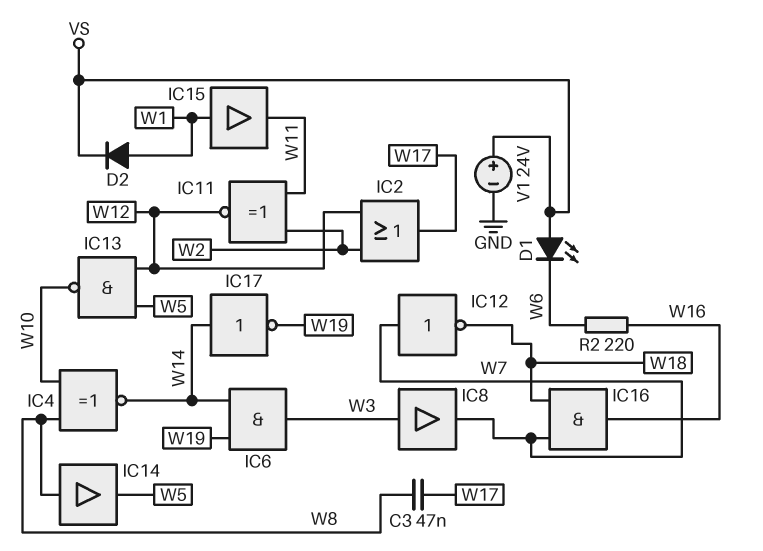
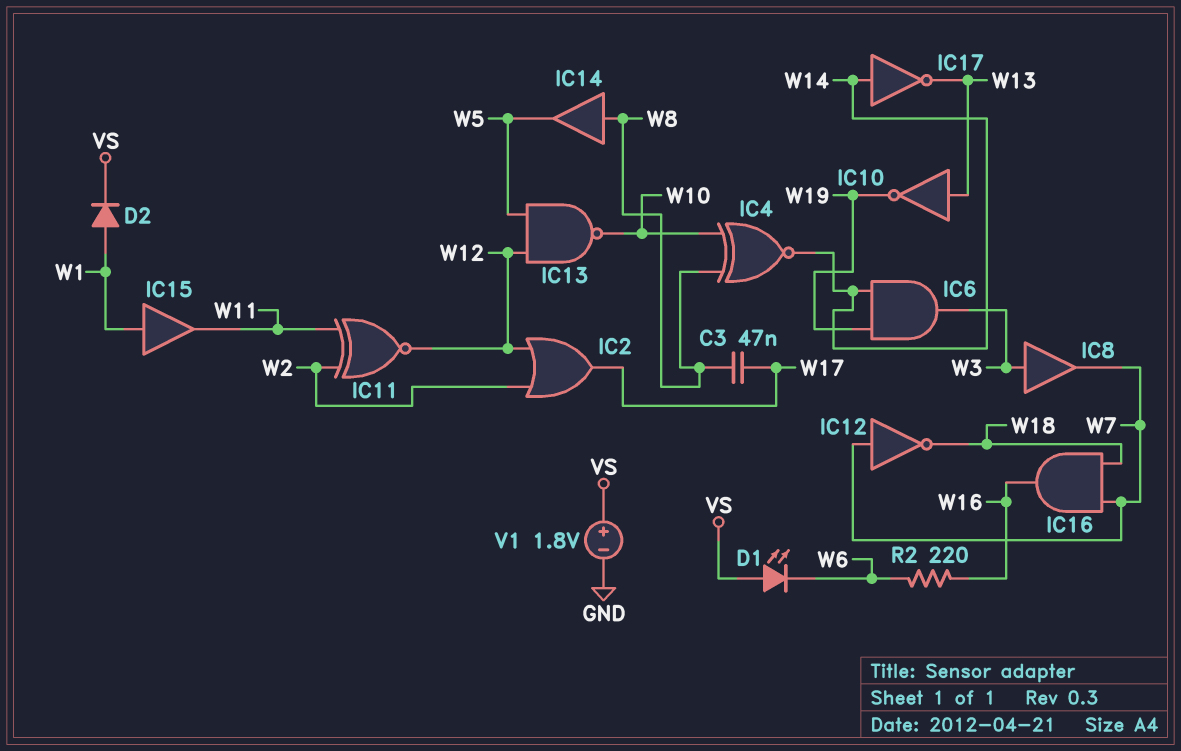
IC10: none -> NOT (in W13, out W19)
IC17: NOT (in W14, out W19) -> NOT (in W14, out W13)
V1: 24V (plus VS, minus GND) -> 1.8V (plus VS, minus GND)

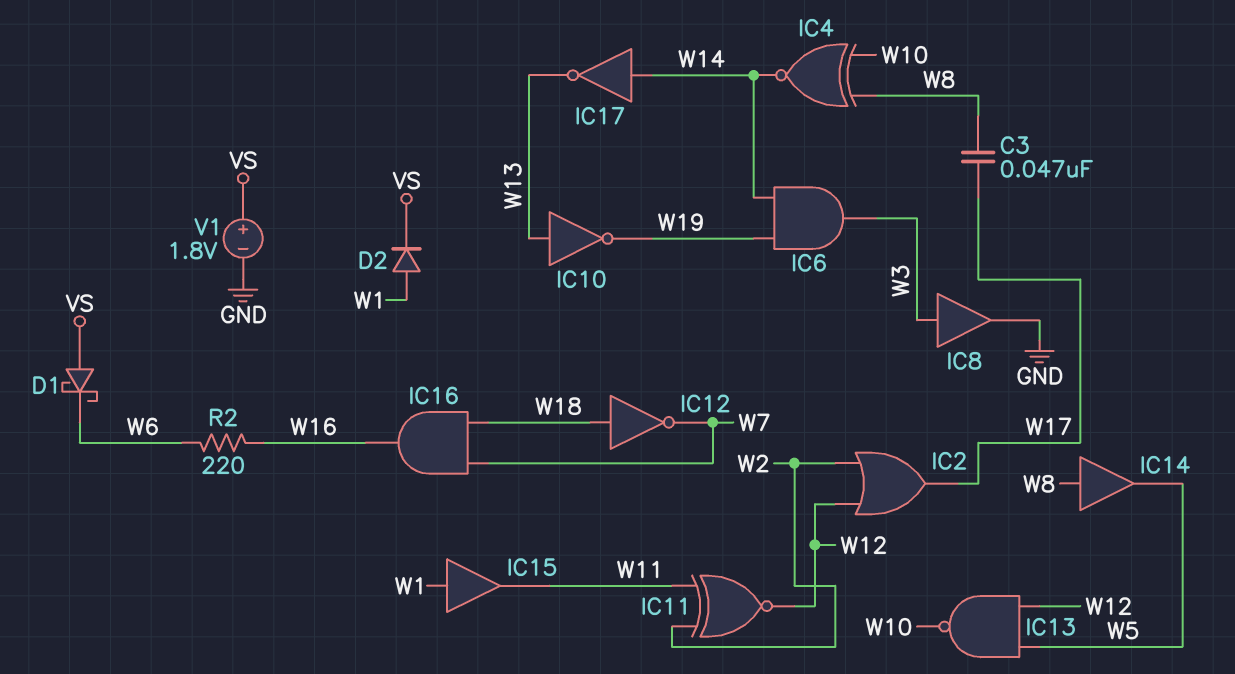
D1: LED (A VS, K W6) -> schottky (A VS, K W6)
IC8: buffer (in W3, out W7) -> buffer (in W3, out GND)
IC12: NOT (in W7, out W18) -> NOT (in W18, out W7)

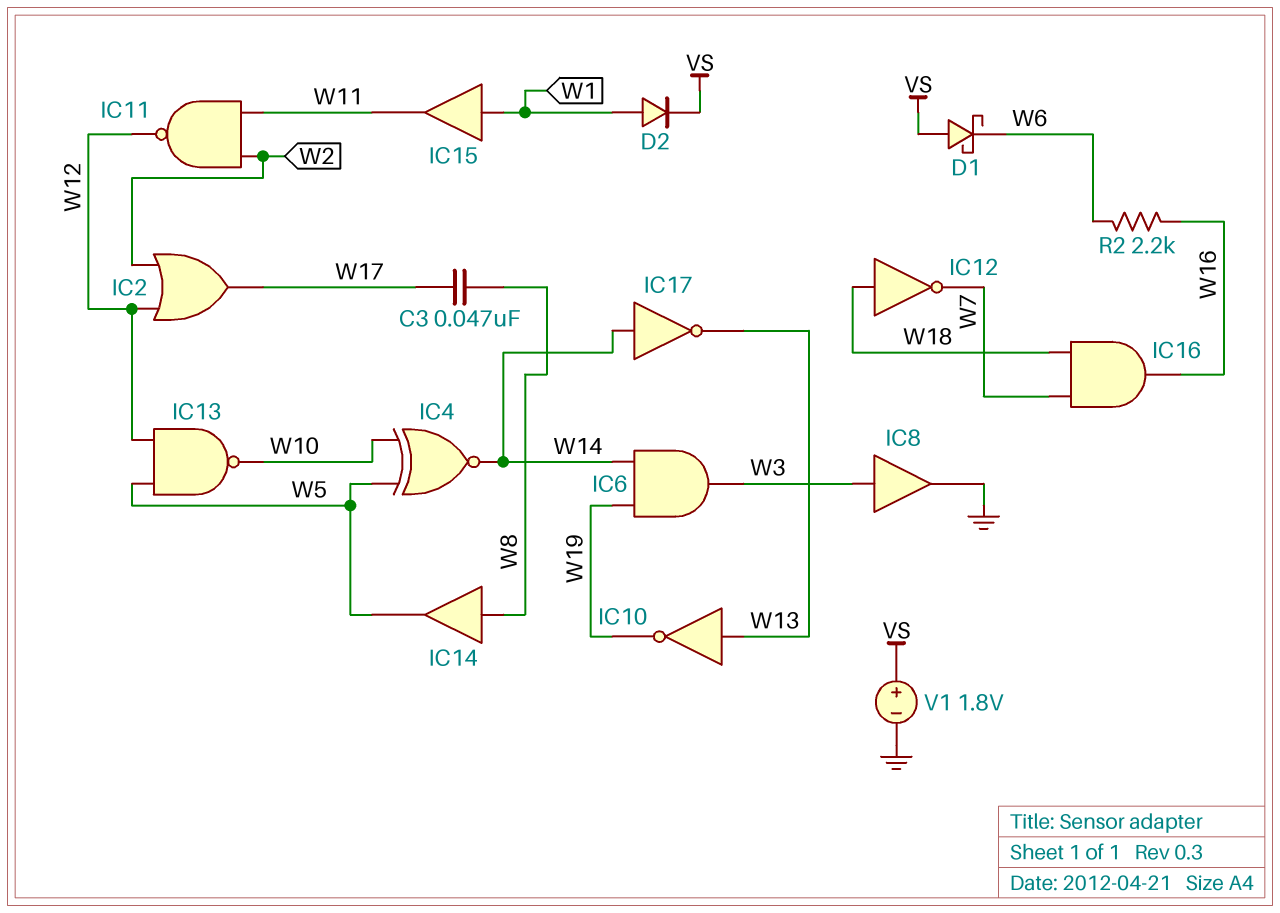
IC4: XNOR (in W8, in W10, out W14) -> XNOR (in W5, in W10, out W14)
IC11: XNOR (in W2, in W11, out W12) -> NAND (in W2, in W11, out W12)
R2: 220 (W6, W16) -> 2.2k (W6, W16)

